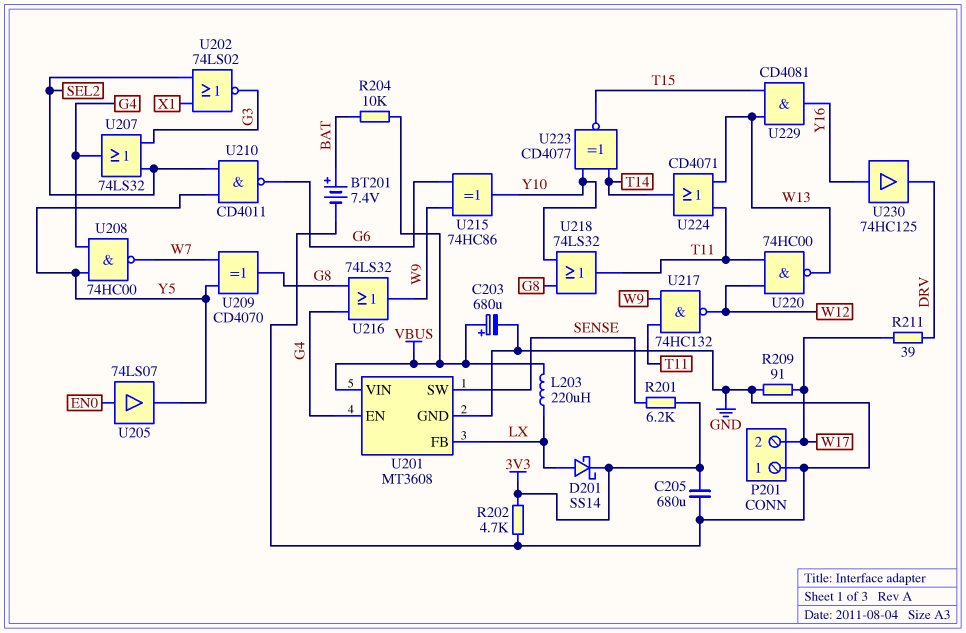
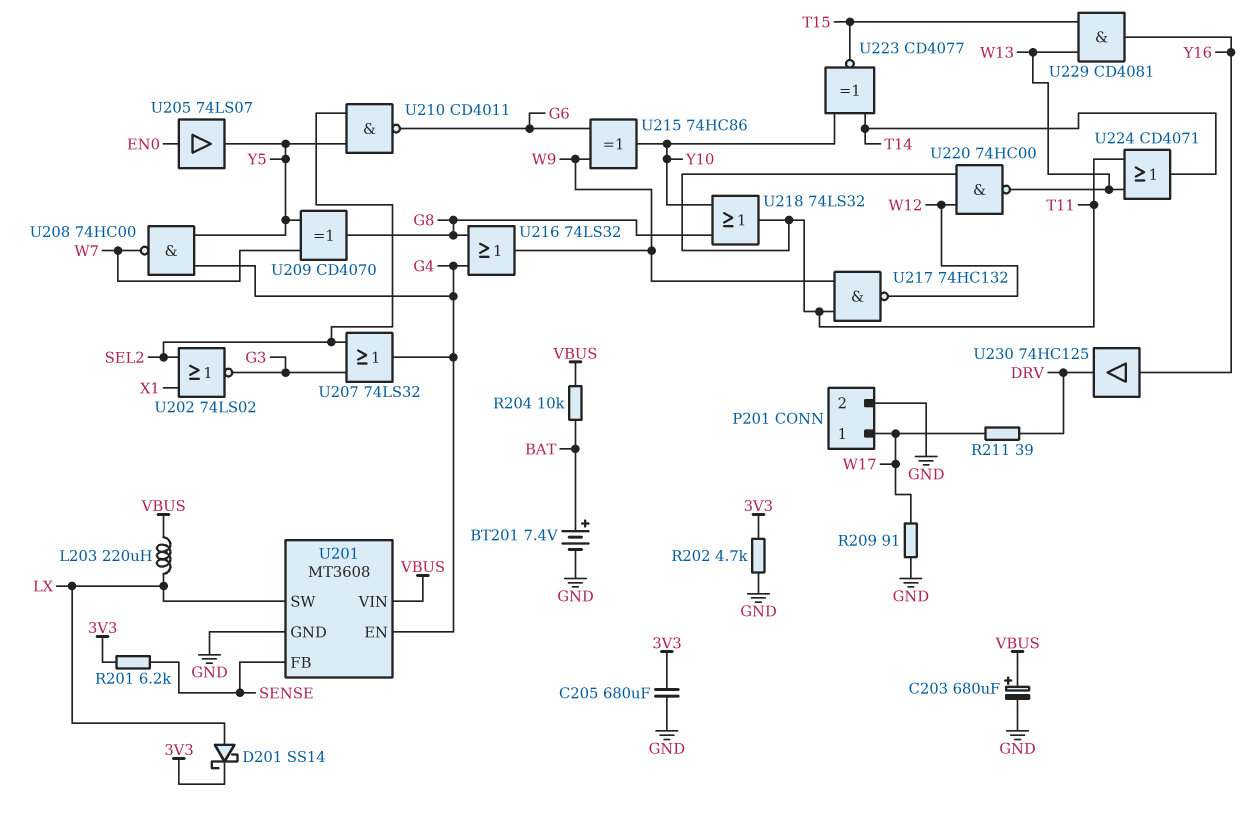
P201 pin 1: GND -> W17
P201 pin 2: W17 -> GND
U201 pin FB: LX -> SENSE
U201 pin SW: SENSE -> LX

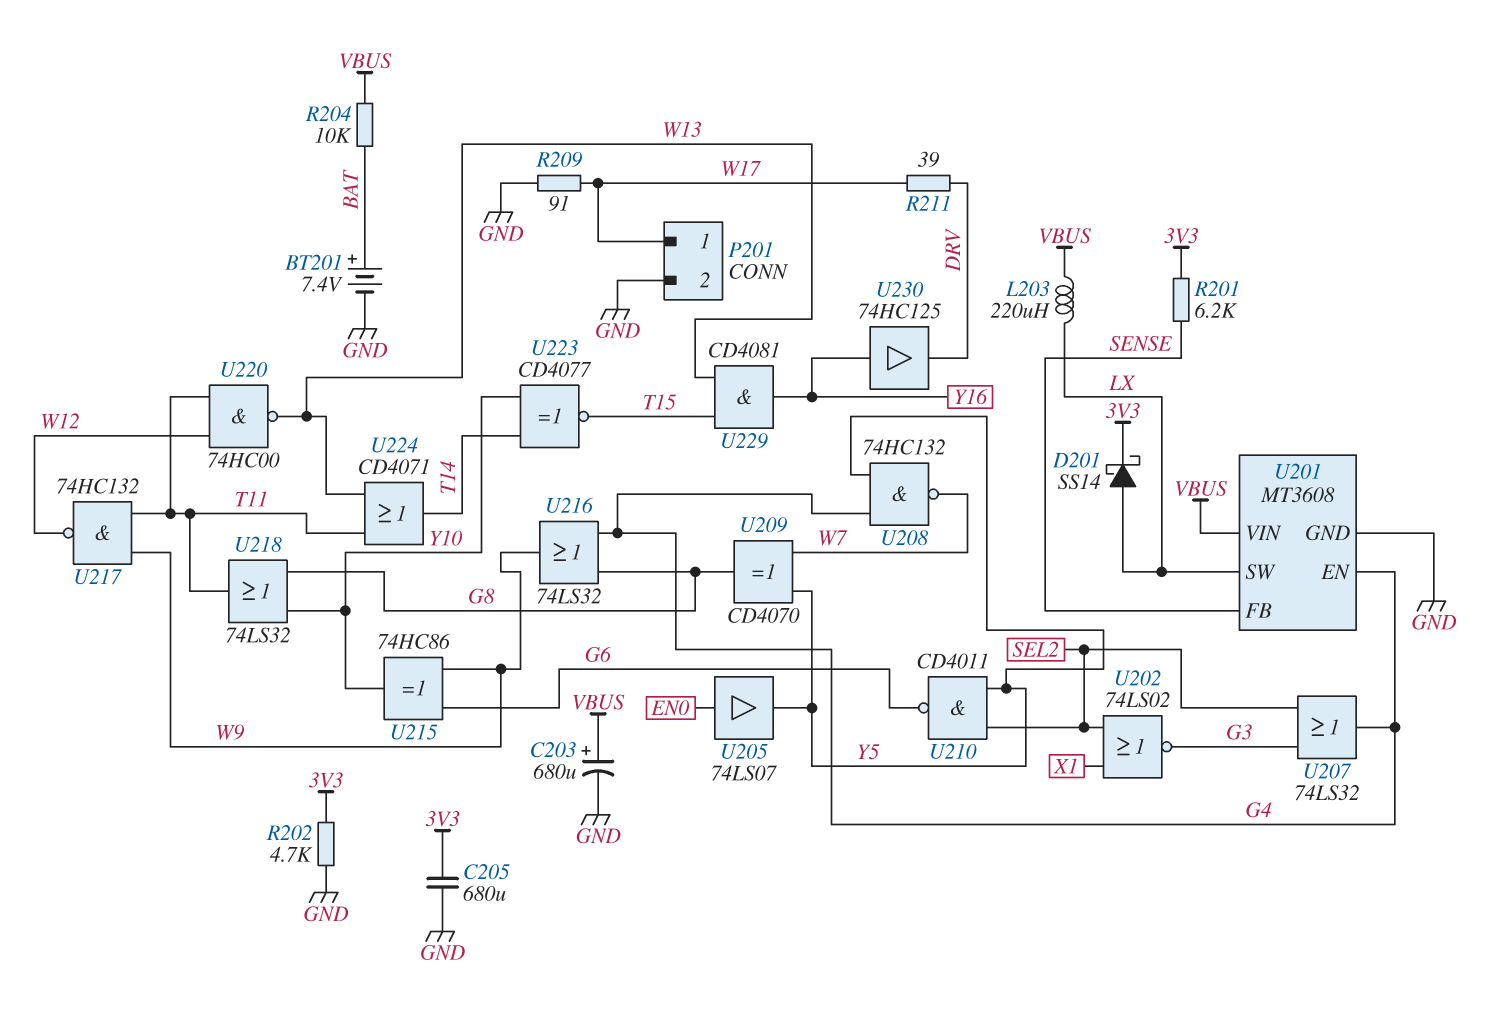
U208: NAND 74HC00 (in G4, in Y5, out W7) -> NAND 74HC132 (in G4, in Y5, out W7)

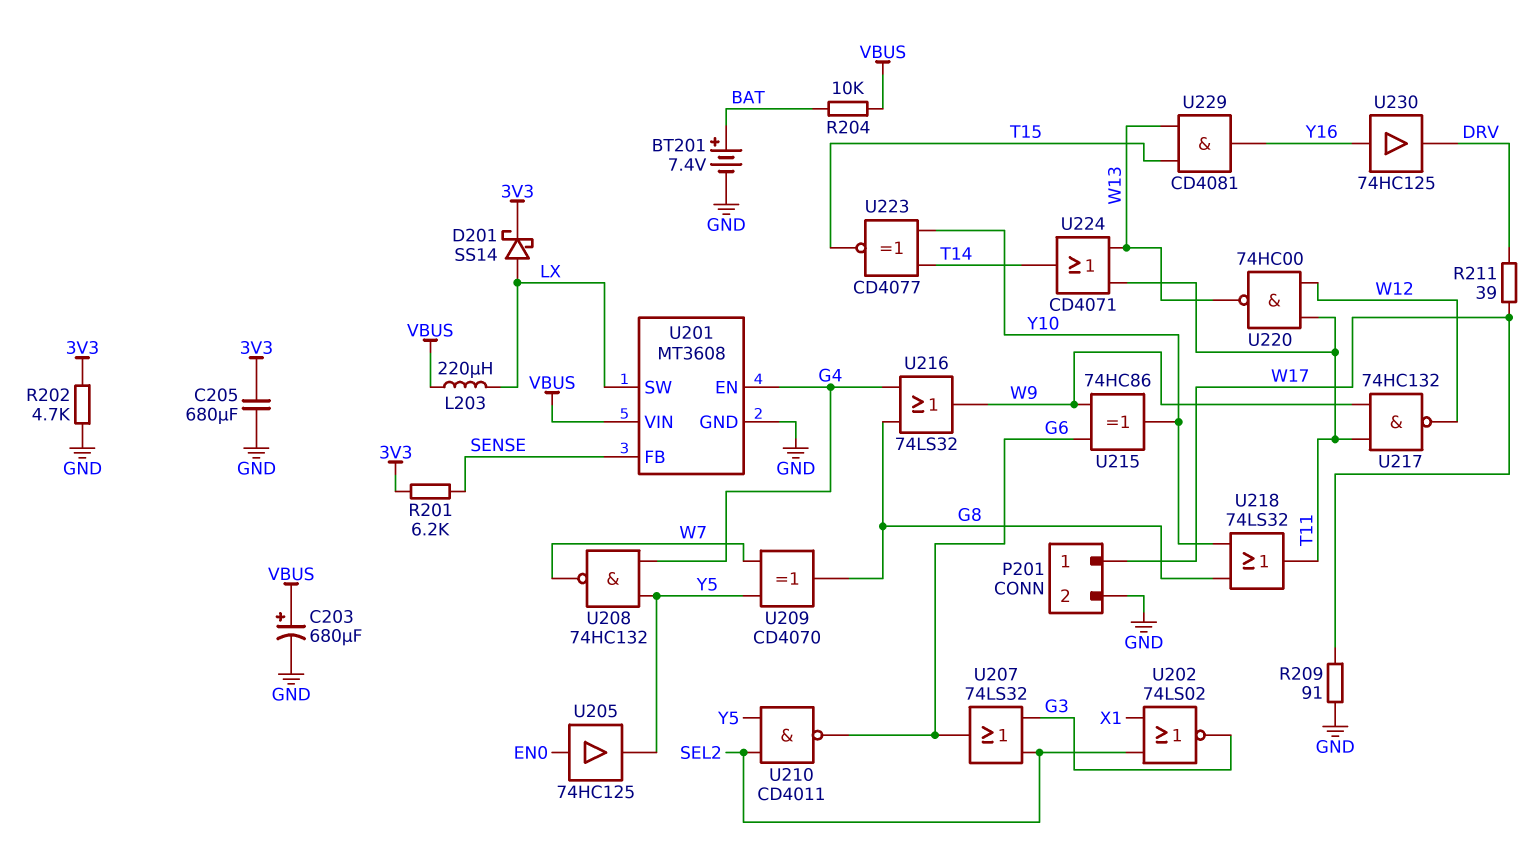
U205: buffer 74LS07 (in EN0, out Y5) -> buffer 74HC125 (in EN0, out Y5)
U207: OR 74LS32 (in G3, in SEL2, out G4) -> OR 74LS32 (in G3, in SEL2, out G6)

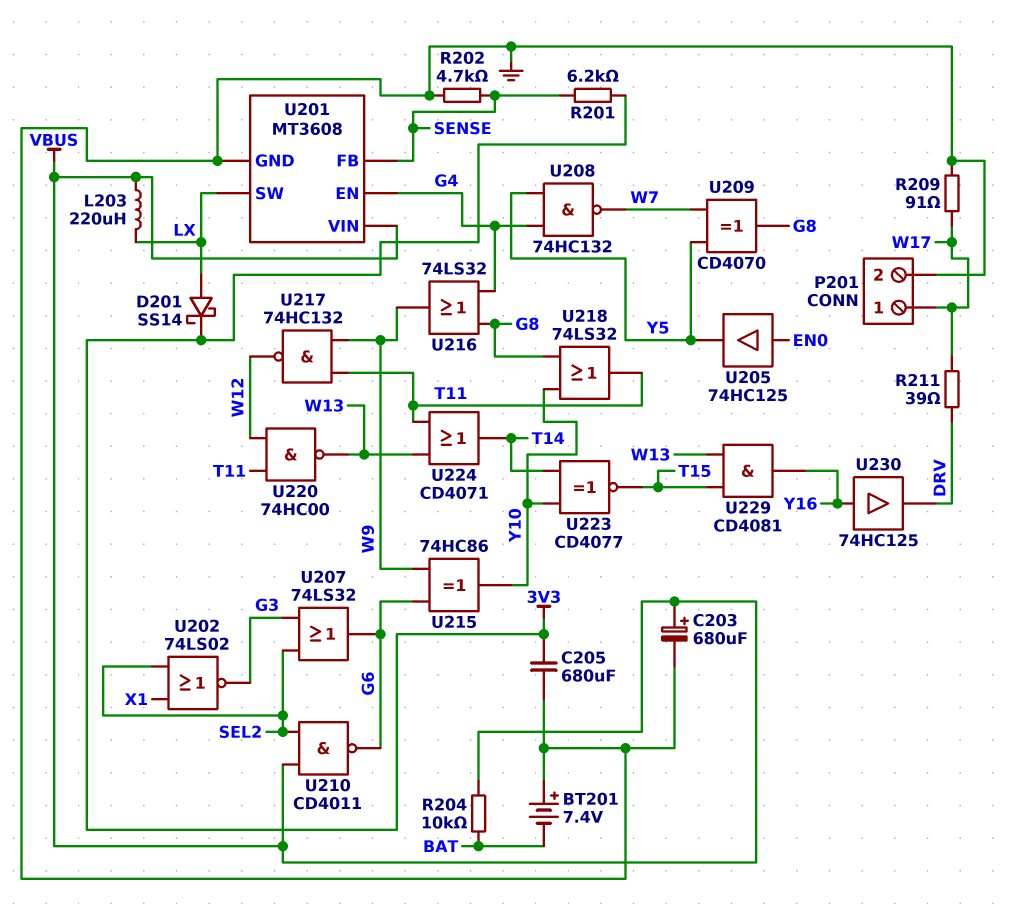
BT201: 7.4V (plus BAT, minus GND) -> 7.4V (plus GND, minus BAT)
R202: 4.7k (3V3, GND) -> 4.7k (GND, SENSE)
U210: NAND CD4011 (in SEL2, in Y5, out G6) -> NAND CD4011 (in SEL2, in VBUS, out G6)

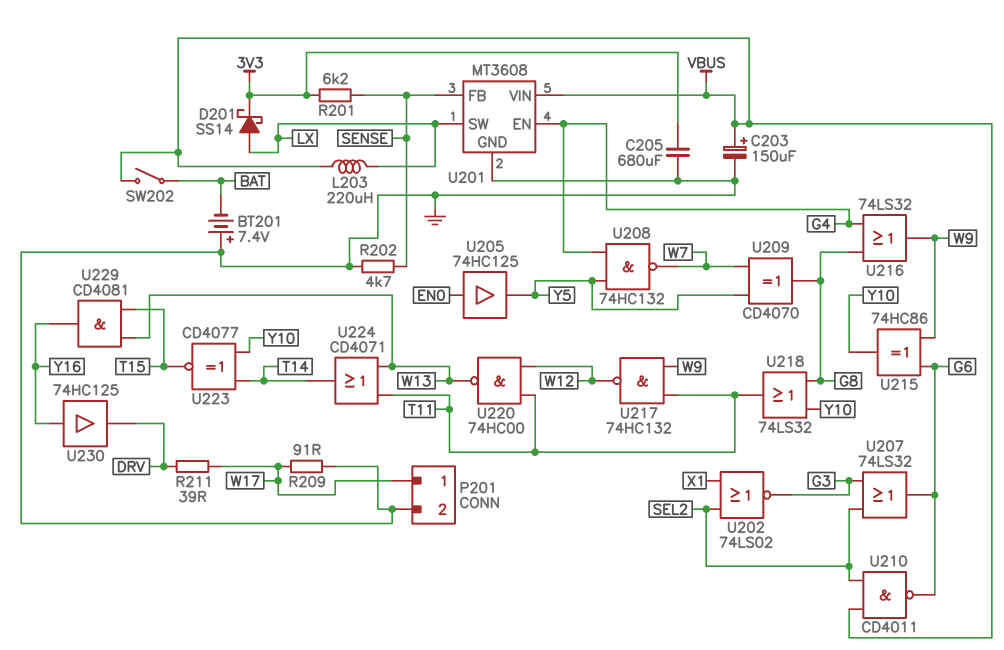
C203: 680uF (plus VBUS, minus GND) -> 150uF (plus VBUS, minus GND)
R204: 10k (BAT, VBUS) -> none
SW202: none -> switch (BAT, VBUS)

